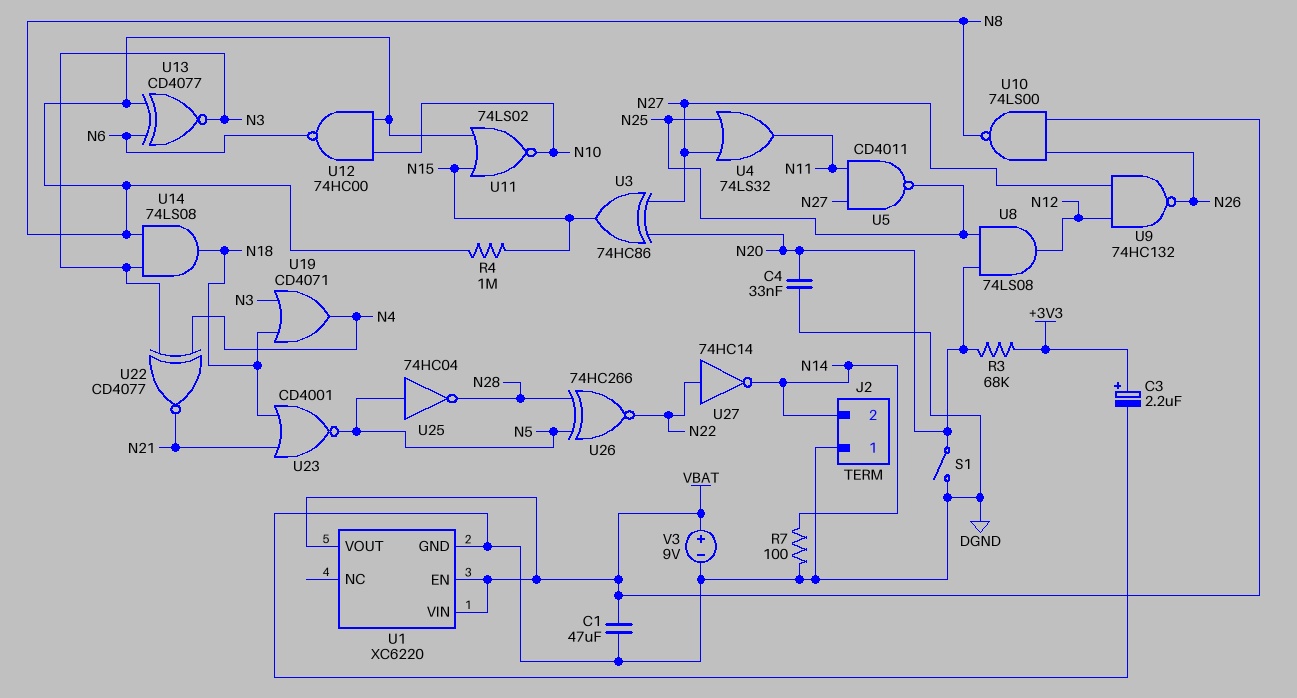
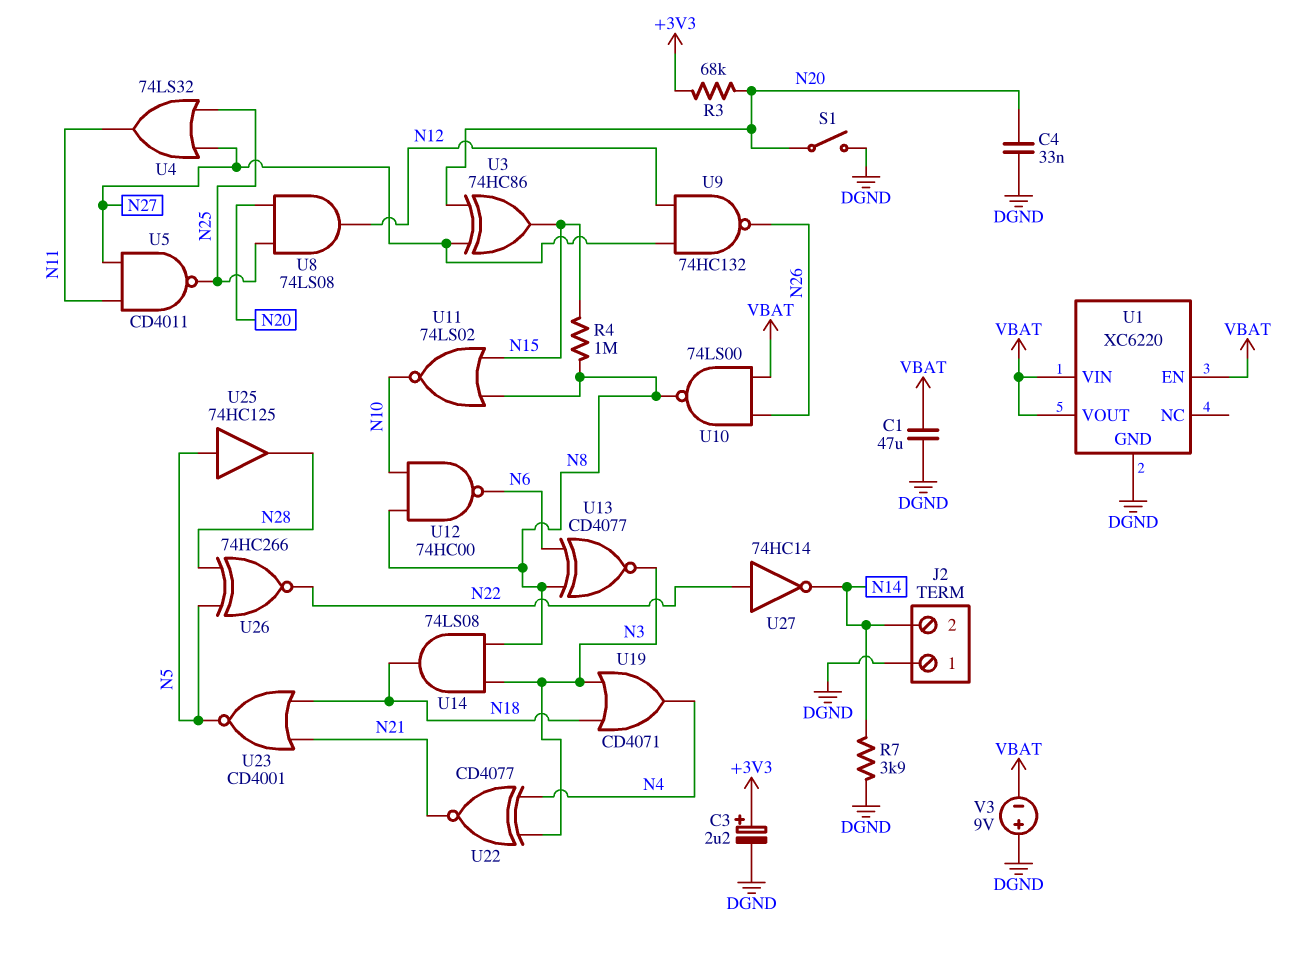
R7: 100 (DGND, N14) -> 3.9k (DGND, N14)
U25: NOT 74HC04 (in N5, out N28) -> buffer 74HC125 (in N5, out N28)
V3: 9V (plus VBAT, minus DGND) -> 9V (plus DGND, minus VBAT)

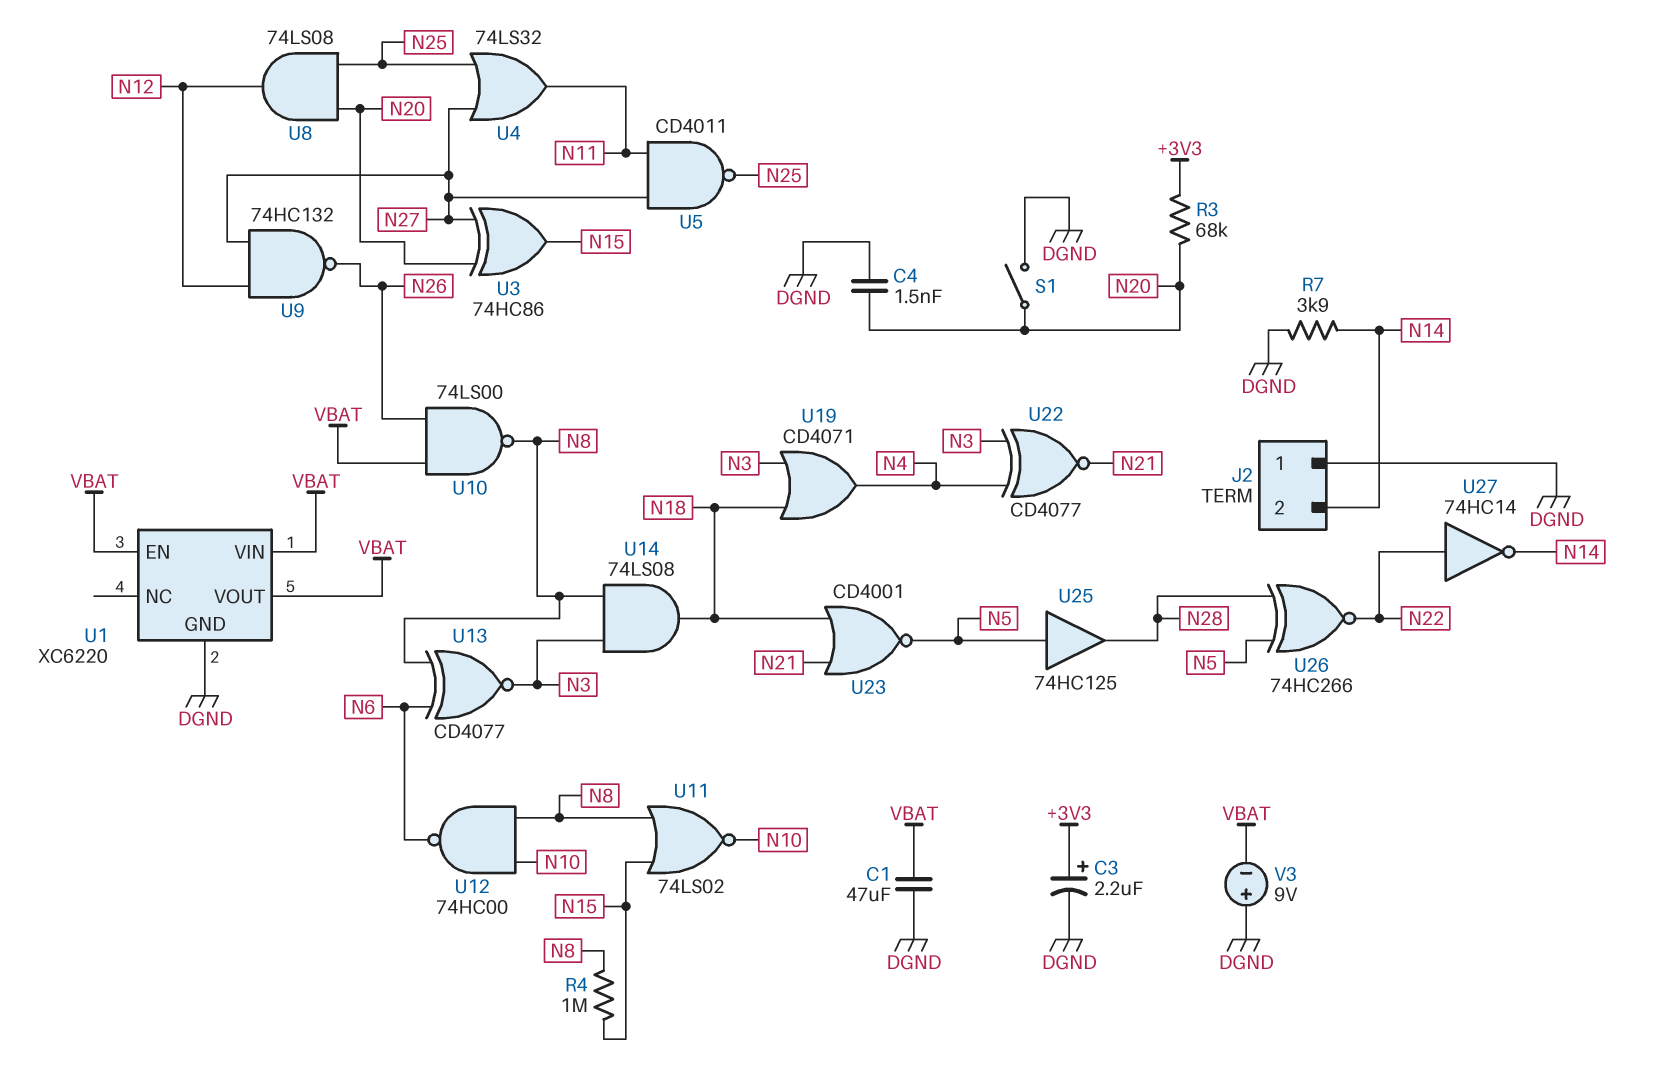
C4: 33nF (DGND, N20) -> 1.5nF (DGND, N20)

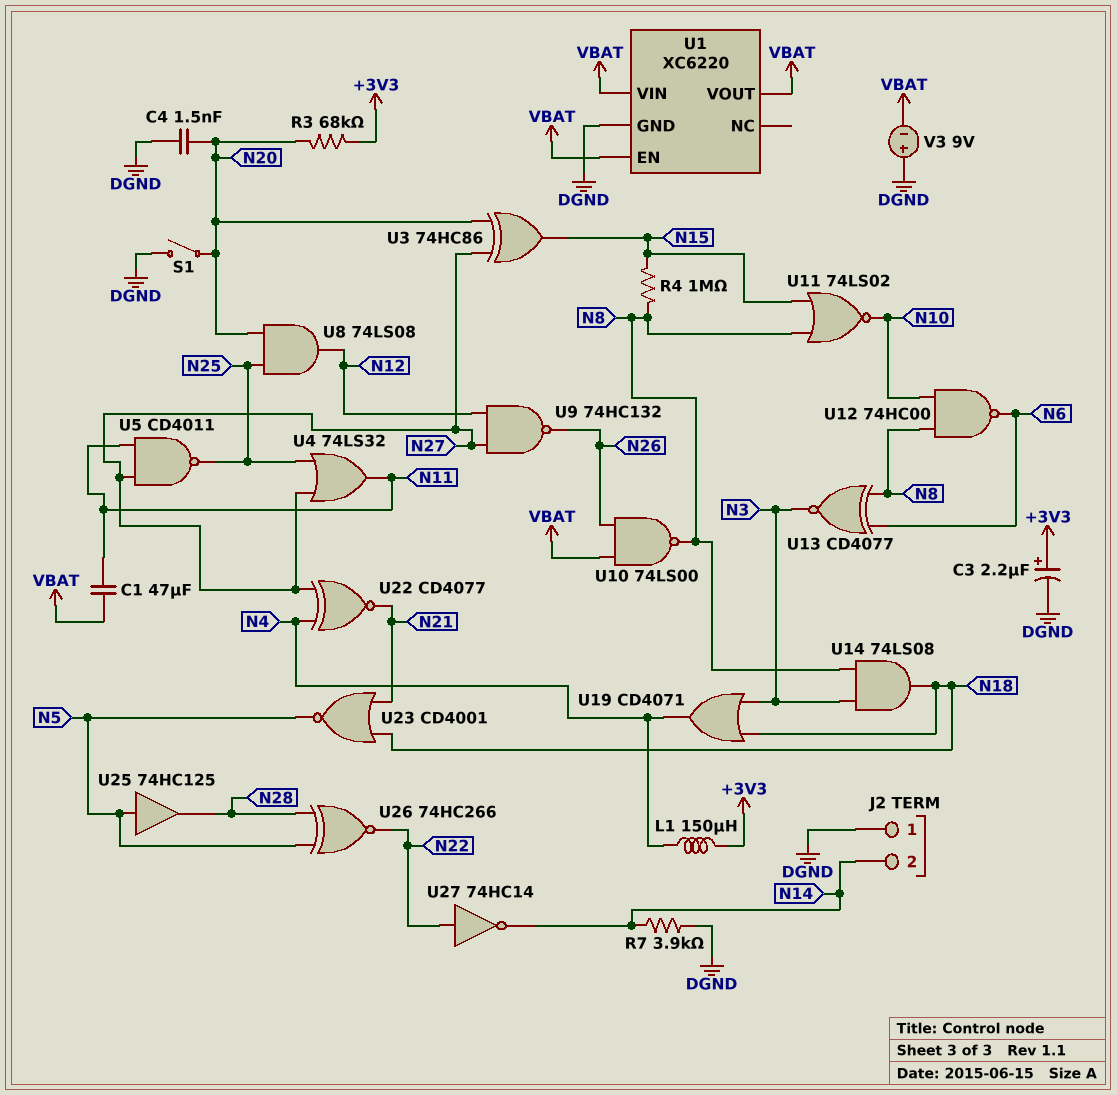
C1: 47uF (DGND, VBAT) -> 47uF (N11, VBAT)
L1: none -> 150uH (+3V3, N4)
U22: XNOR CD4077 (in N3, in N4, out N21) -> XNOR CD4077 (in N4, in N27, out N21)

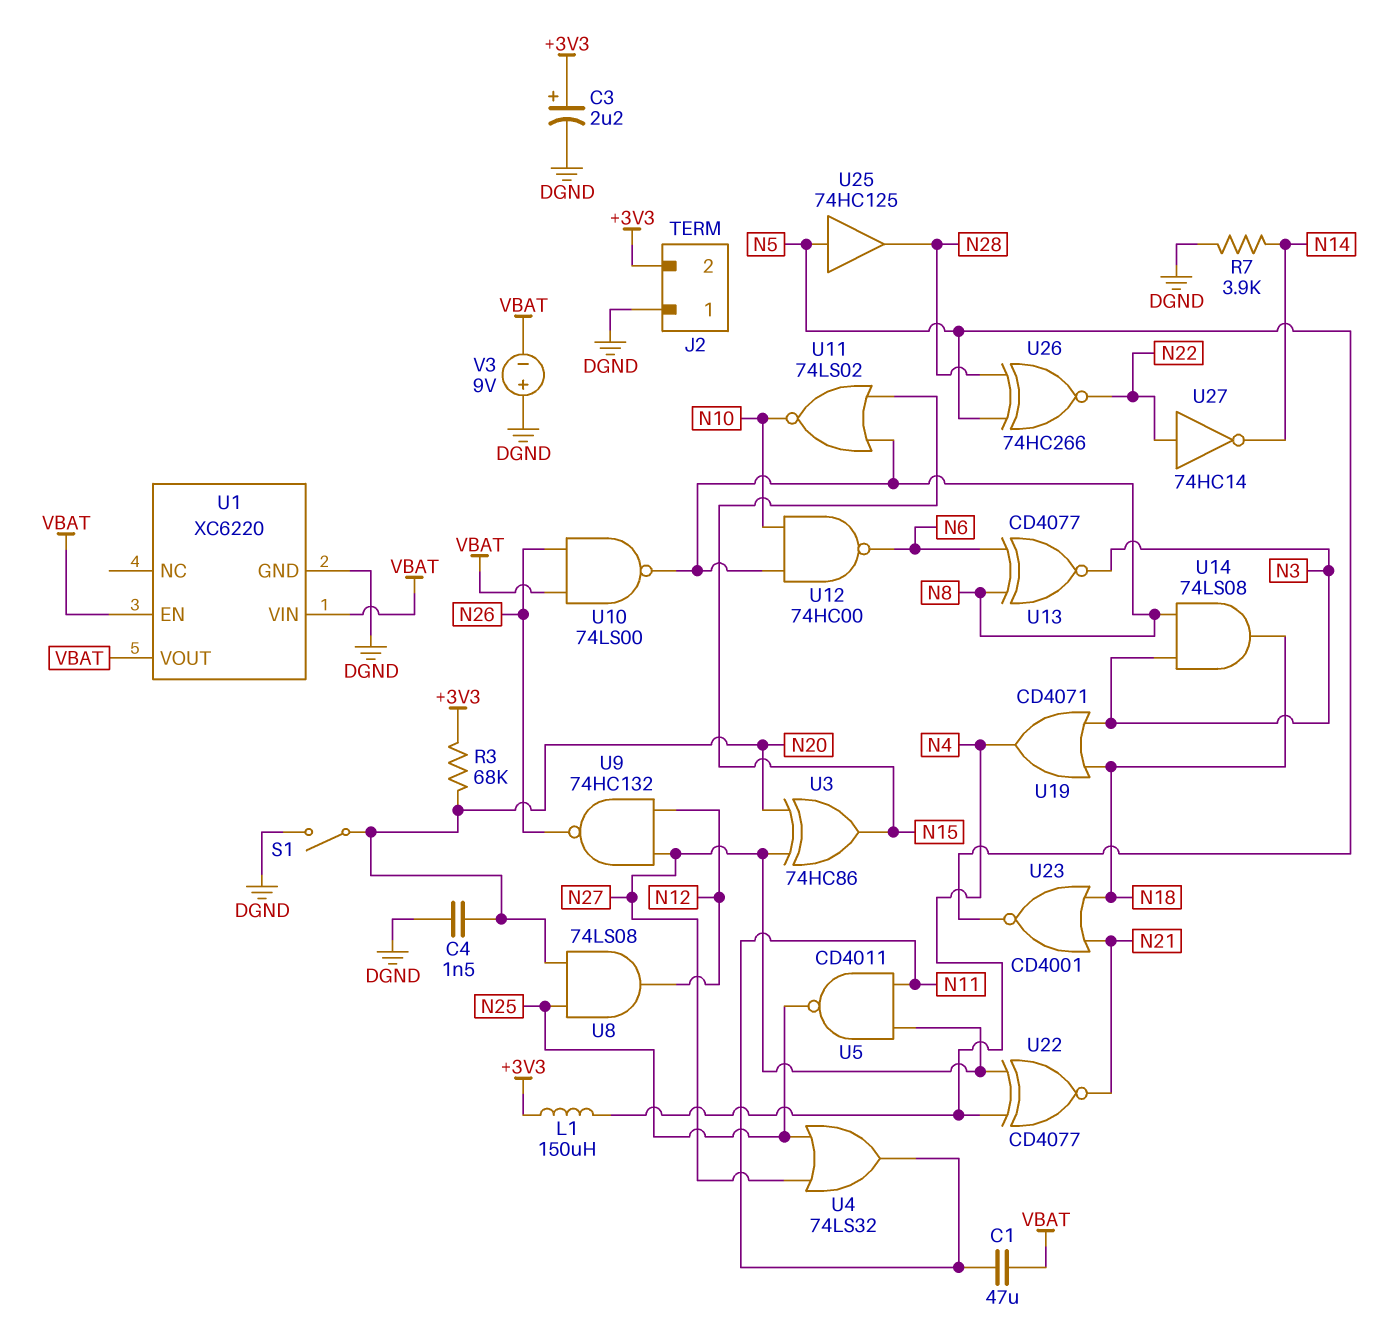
J2 pin 2: N14 -> +3V3
R4: 1M (N8, N15) -> none

